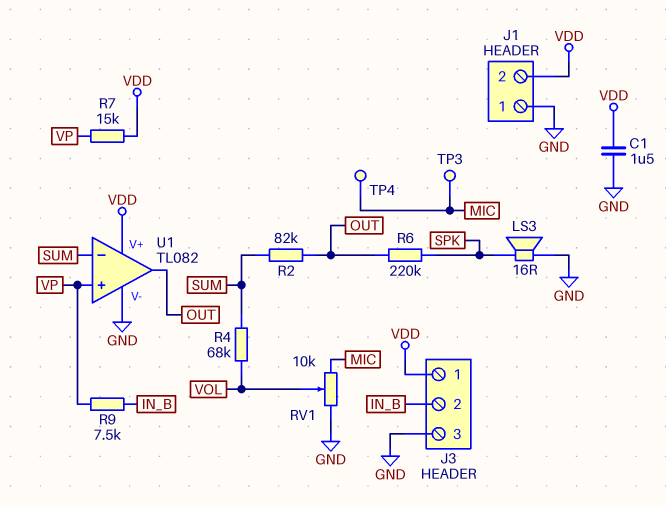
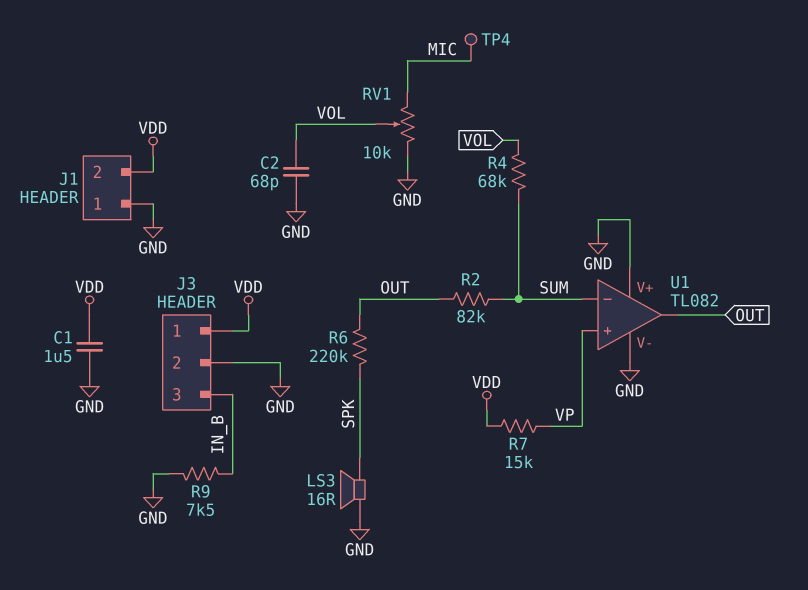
C2: none -> 68pF (GND, VOL)
J3 pin 2: IN_B -> GND
J3 pin 3: GND -> IN_B
R9: 7.5k (IN_B, VP) -> 7.5k (GND, IN_B)
TP3: test point (MIC) -> none
U1 pin V+: VDD -> GND

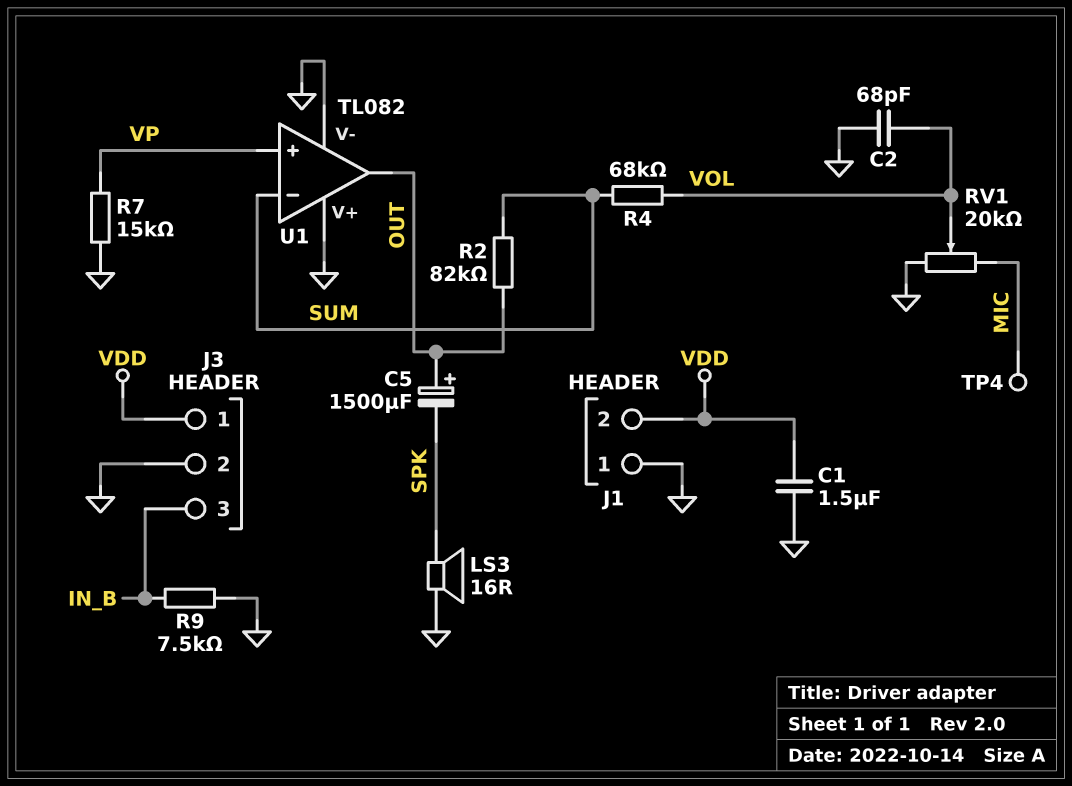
C5: none -> 1500uF (plus OUT, minus SPK)
R6: 220k (OUT, SPK) -> none
R7: 15k (VDD, VP) -> 15k (GND, VP)
RV1: 10k (GND, MIC, wiper VOL) -> 20k (GND, MIC, wiper VOL)

